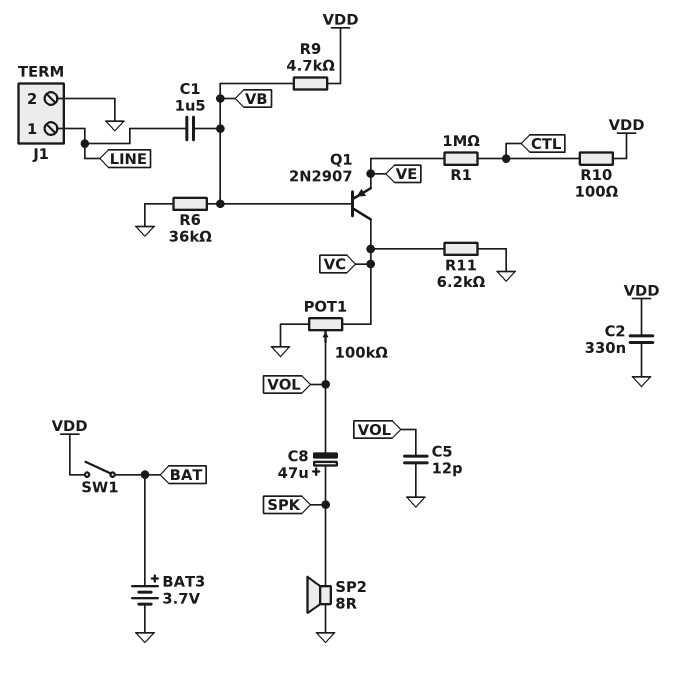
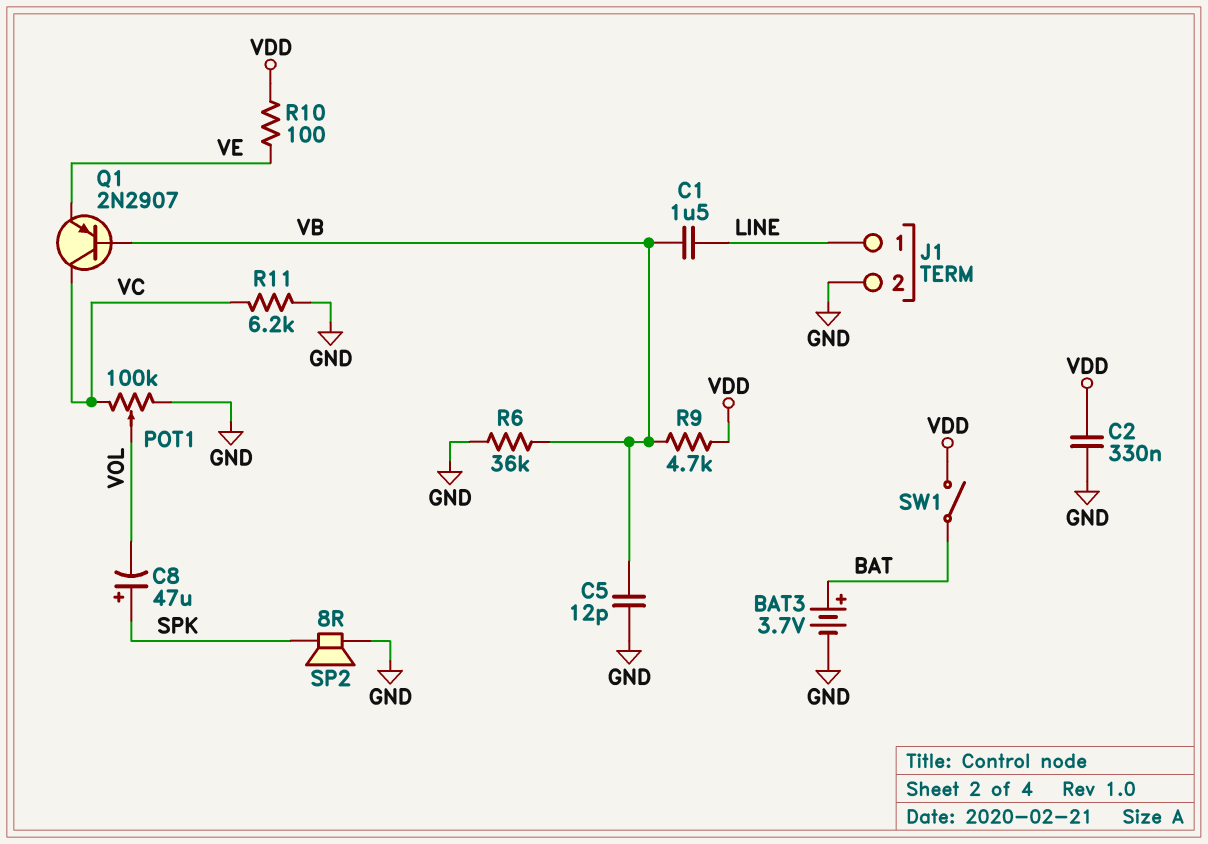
C5: 12pF (GND, VOL) -> 12pF (GND, VB)
R1: 1M (CTL, VE) -> none
R10: 100 (CTL, VDD) -> 100 (VDD, VE)

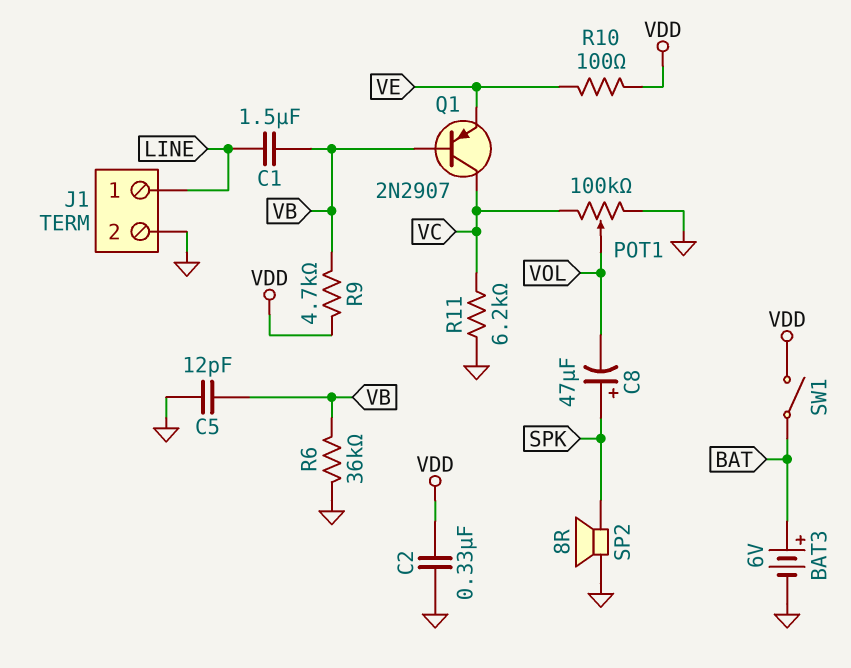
BAT3: 3.7V (plus BAT, minus GND) -> 6V (plus BAT, minus GND)

